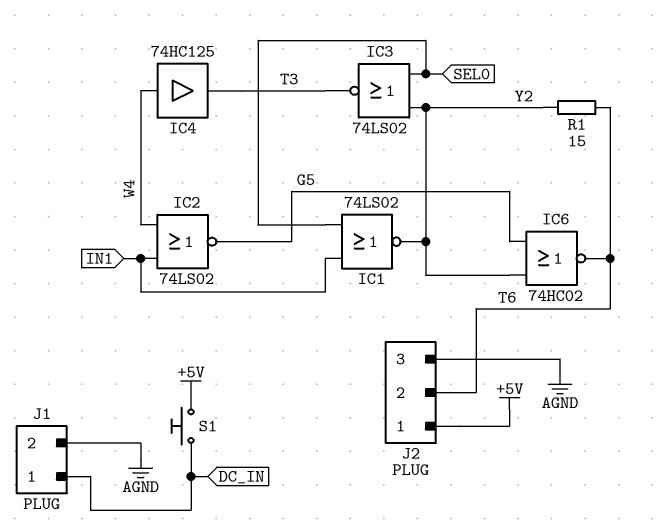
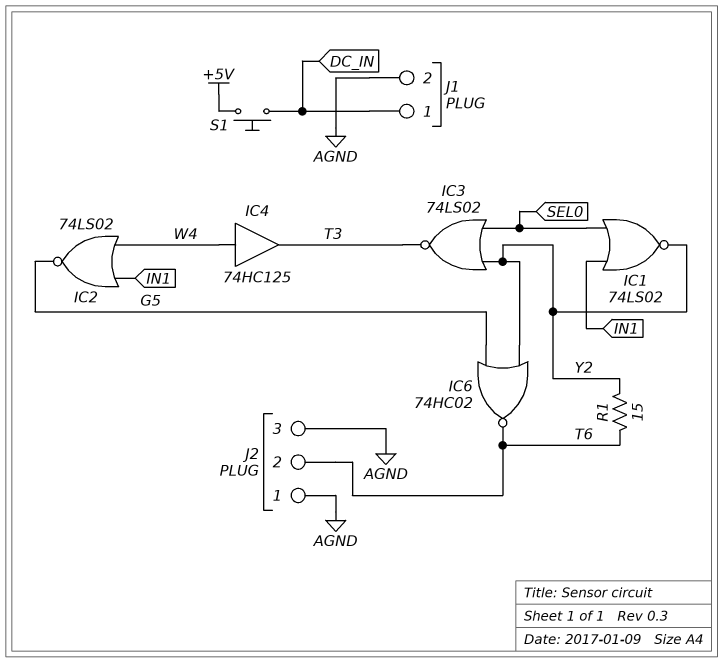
J2 pin 1: +5V -> AGND

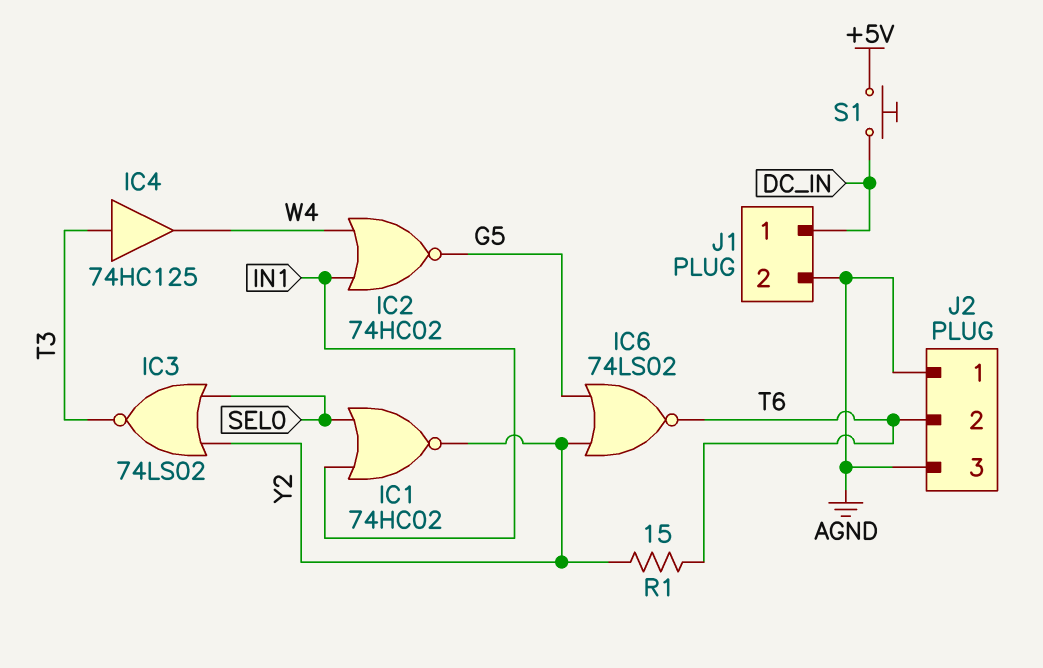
IC1: NOR 74LS02 (in IN1, in SEL0, out Y2) -> NOR 74HC02 (in IN1, in SEL0, out Y2)
IC2: NOR 74LS02 (in IN1, in W4, out G5) -> NOR 74HC02 (in IN1, in W4, out G5)
IC4: buffer 74HC125 (in W4, out T3) -> buffer 74HC125 (in T3, out W4)
IC6: NOR 74HC02 (in G5, in Y2, out T6) -> NOR 74LS02 (in G5, in Y2, out T6)

